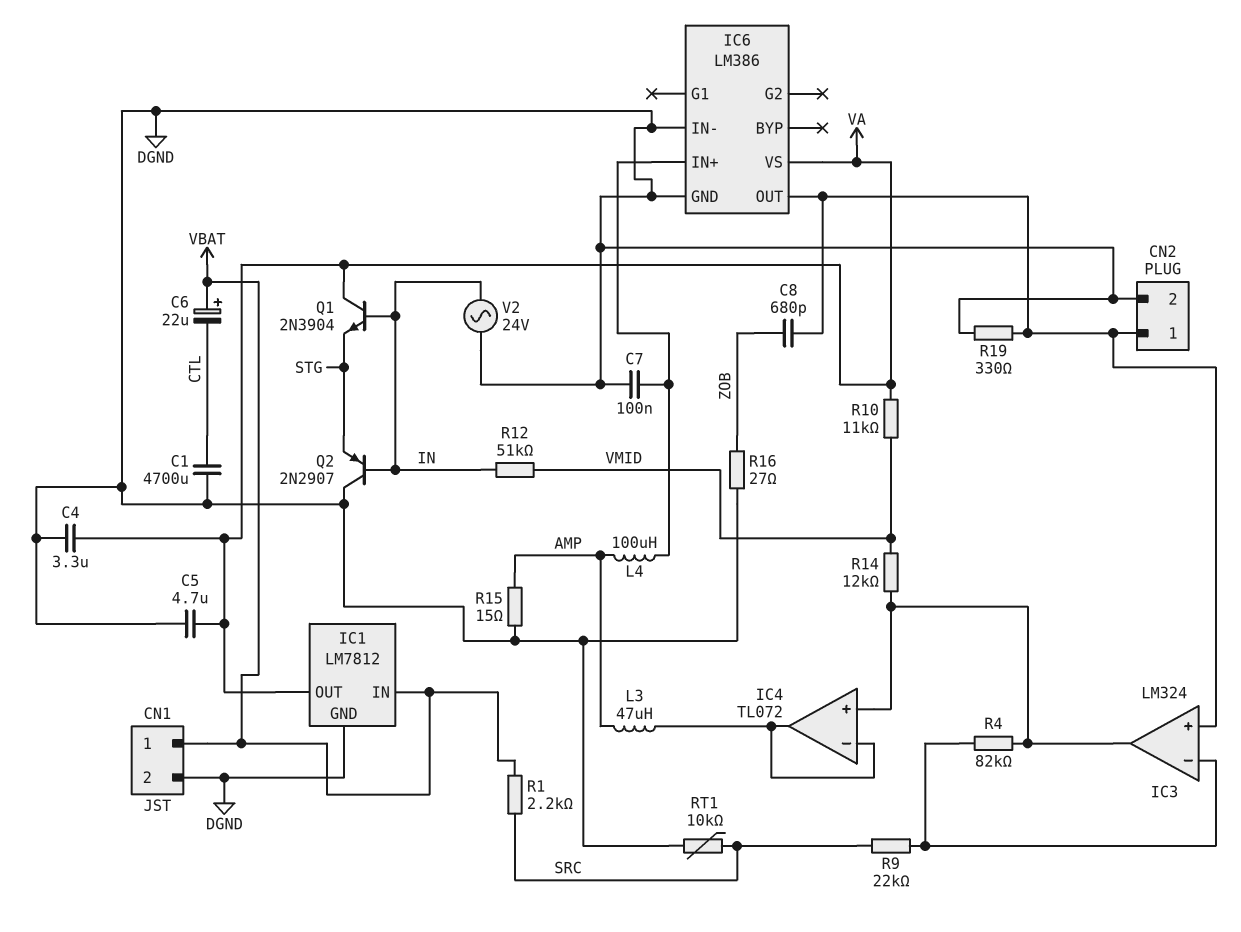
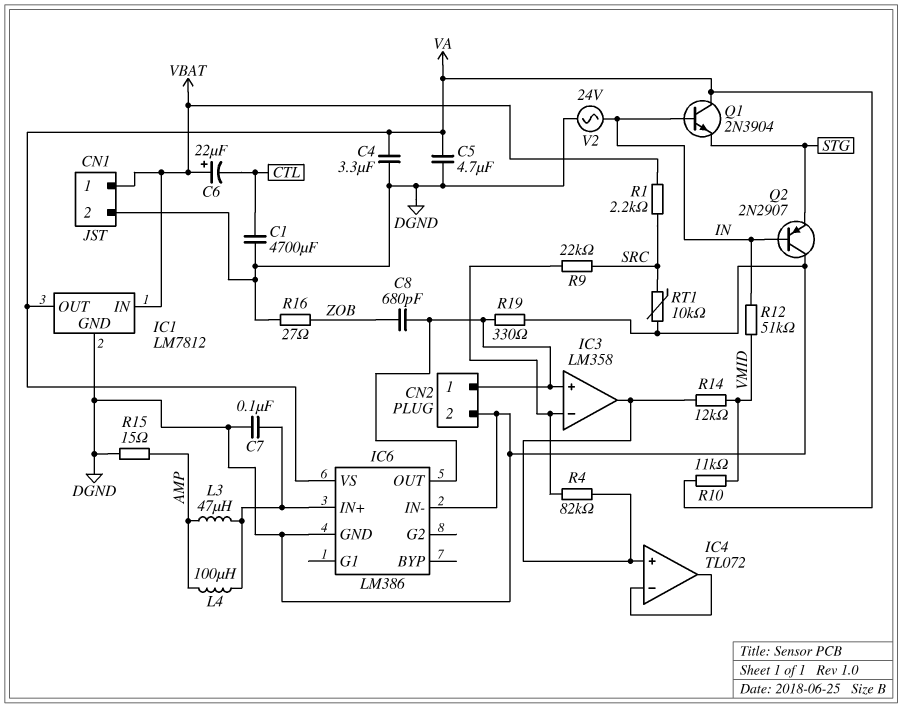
IC3: LM324 -> LM358
L3: 47uH (AMP, IC4/in-) -> 47uH (AMP, IC6/IN+)

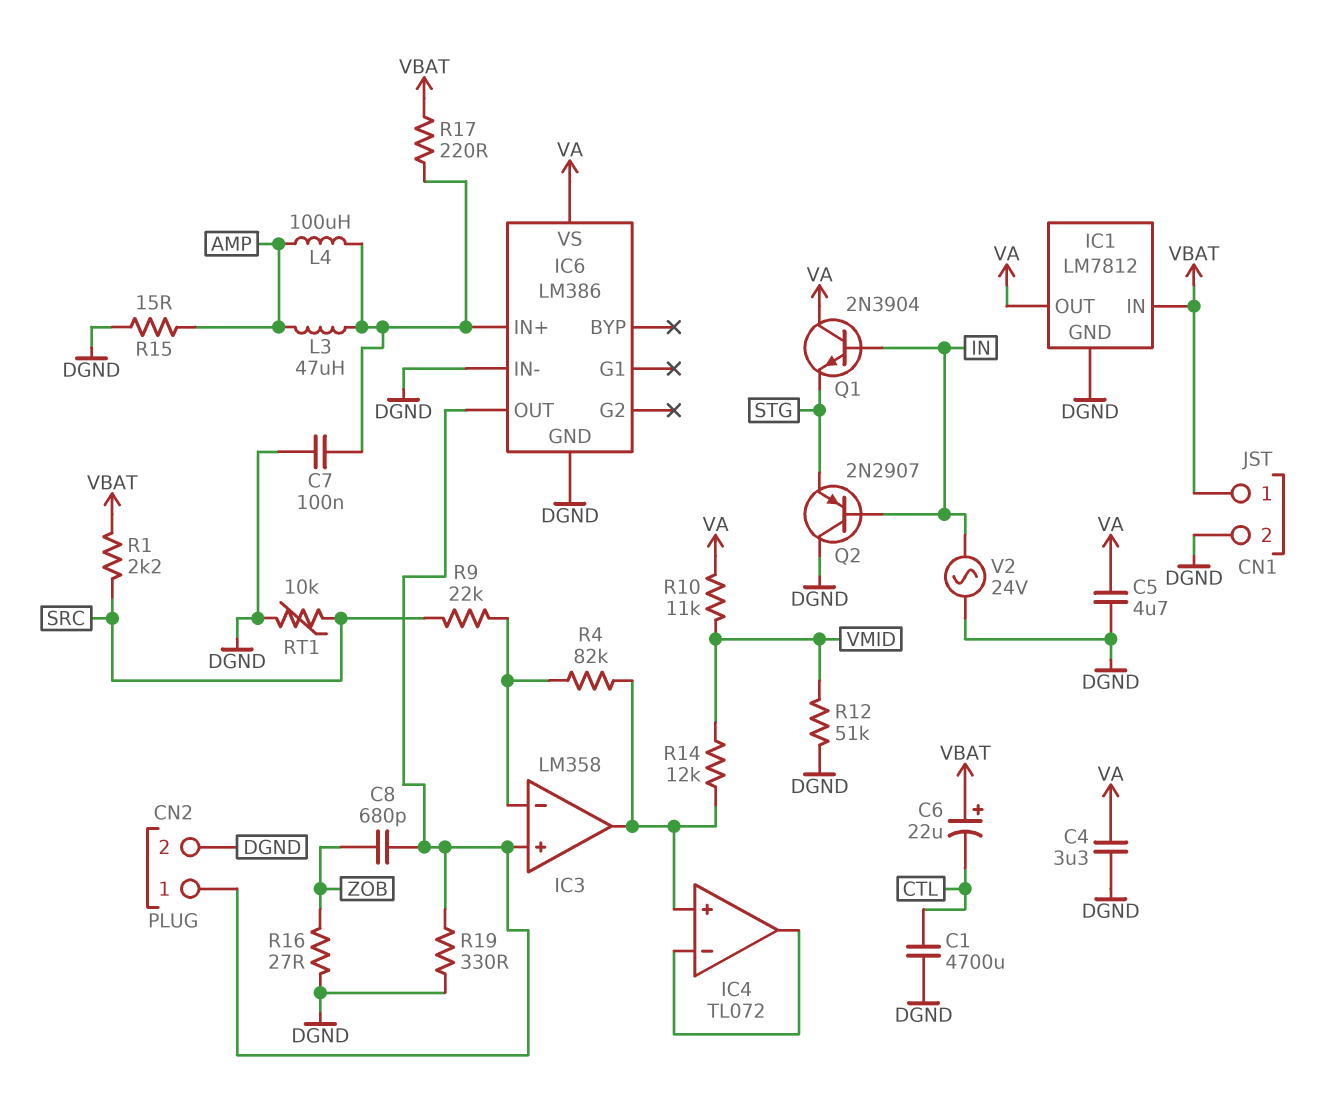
R12: 51k (IN, VMID) -> 51k (DGND, VMID)
R17: none -> 220 (IC6/IN+, VBAT)

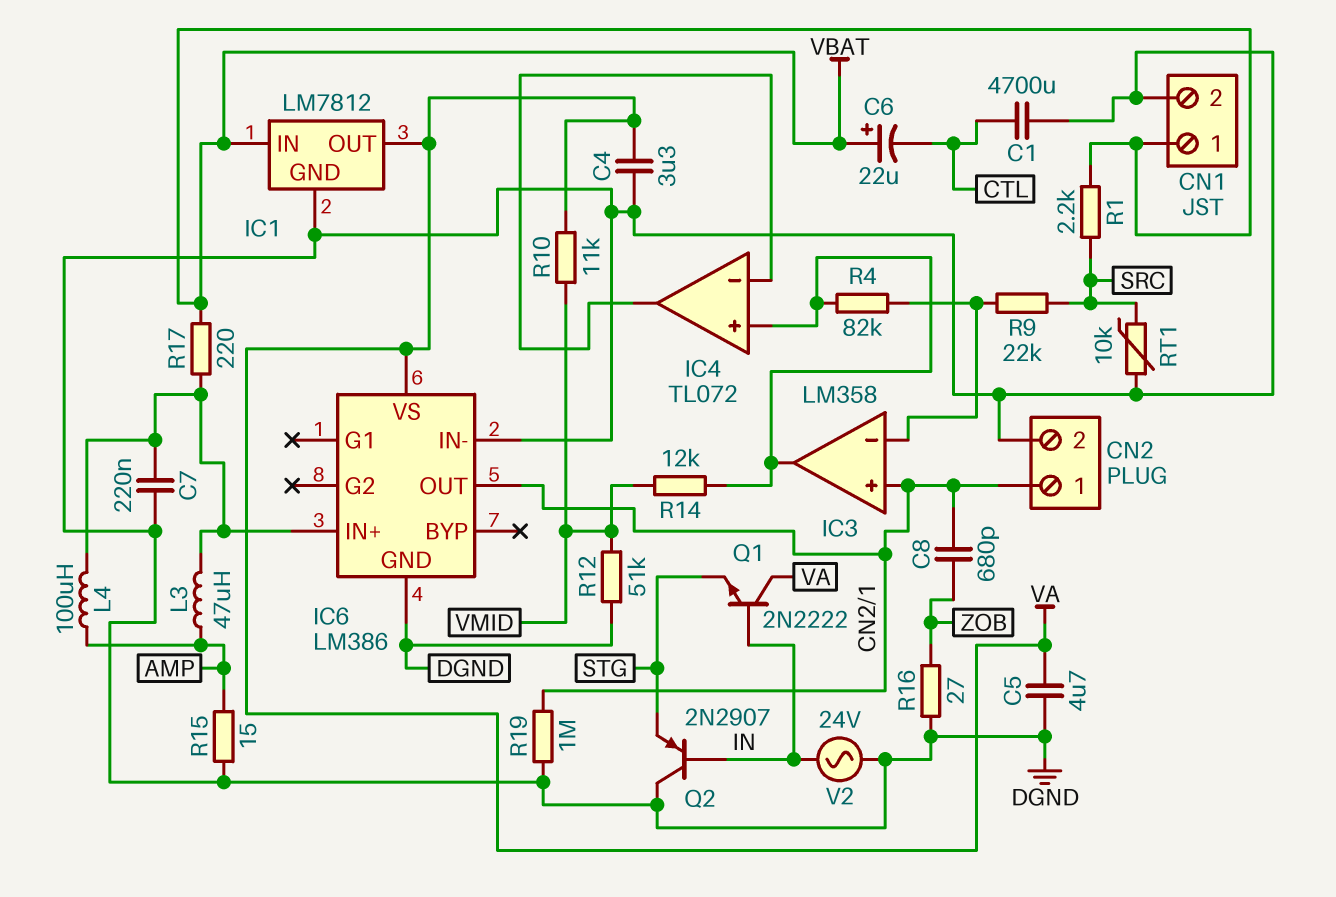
C7: 100nF (DGND, IC6/IN+) -> 220nF (DGND, IC6/IN+)
Q1: NPN 2N3904 (B IN, C VA, E STG) -> NPN 2N2222 (B IN, C VA, E STG)
R19: 330 (CN2/1, DGND) -> 1M (CN2/1, DGND)

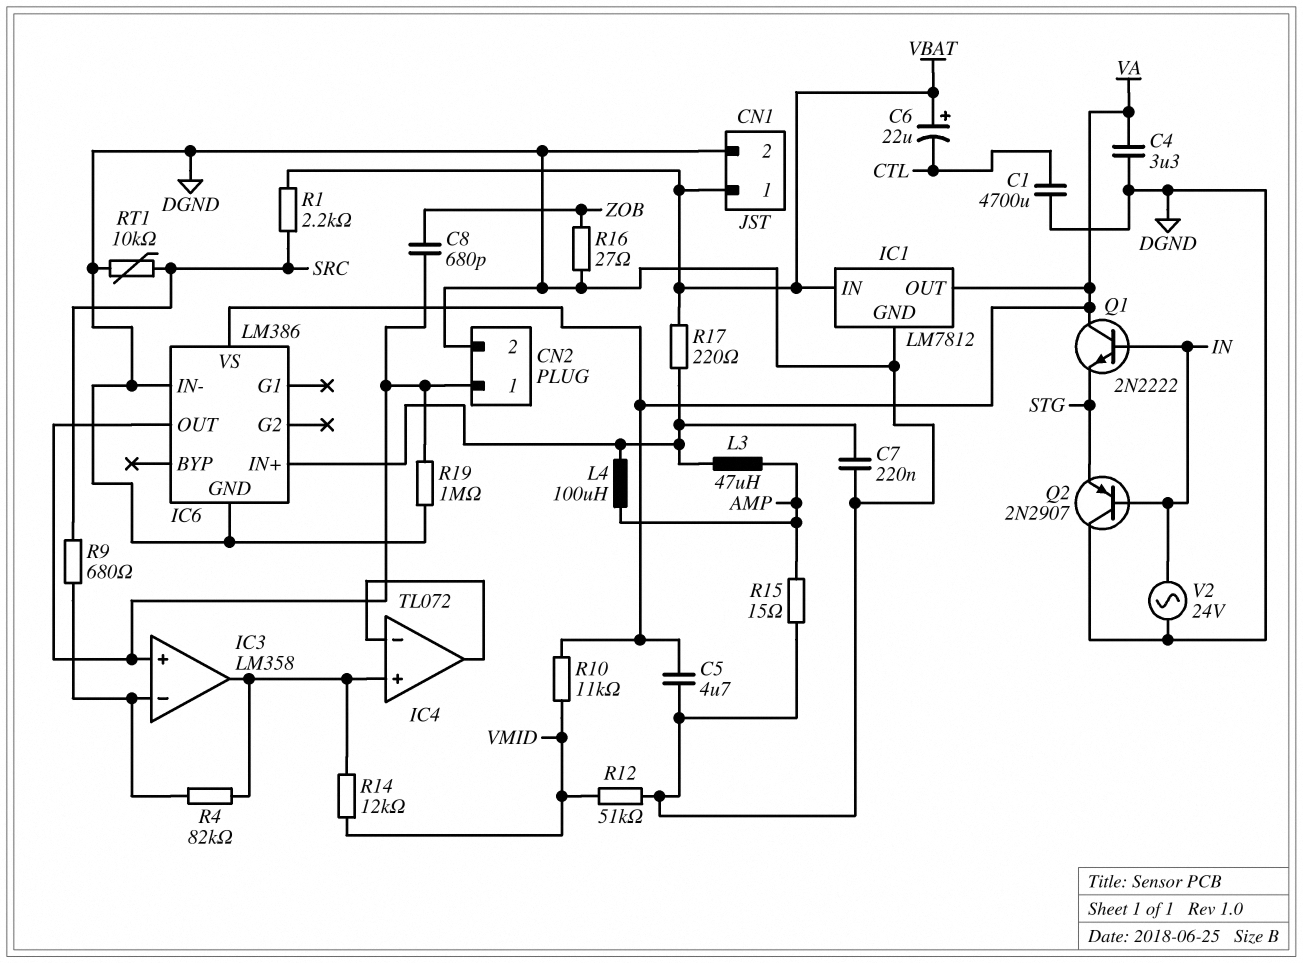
R9: 22k (IC3/in-, SRC) -> 680 (IC3/in-, SRC)

